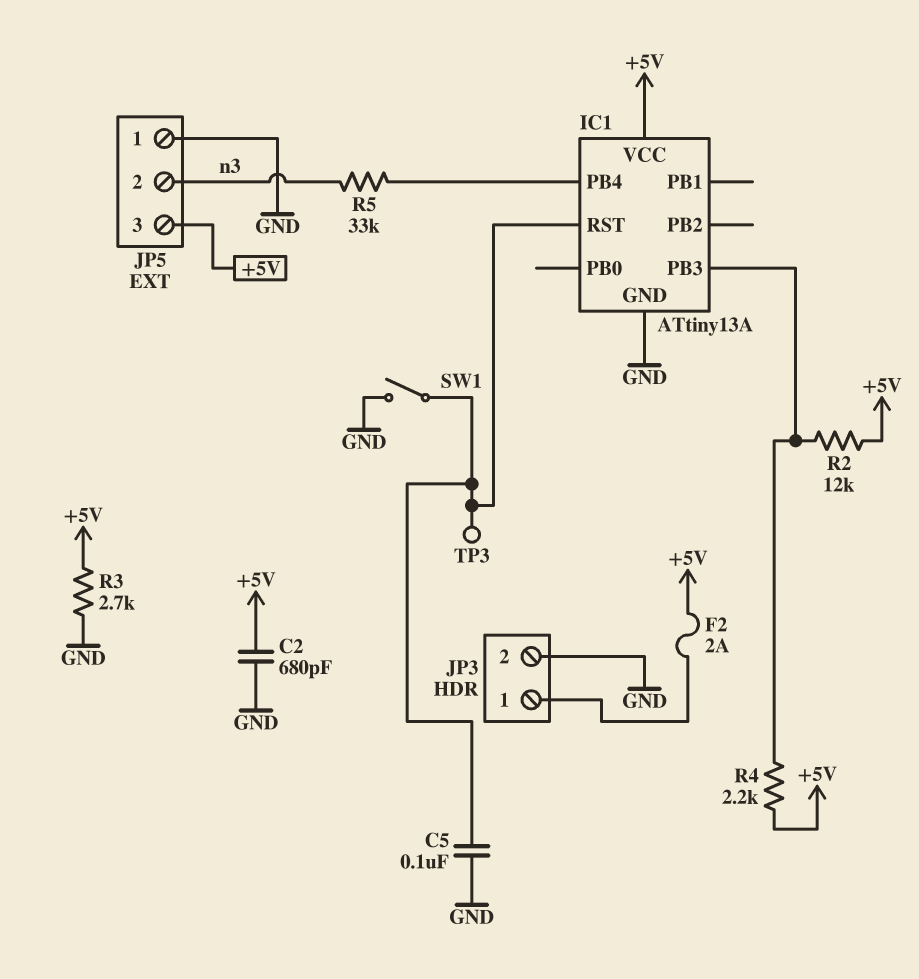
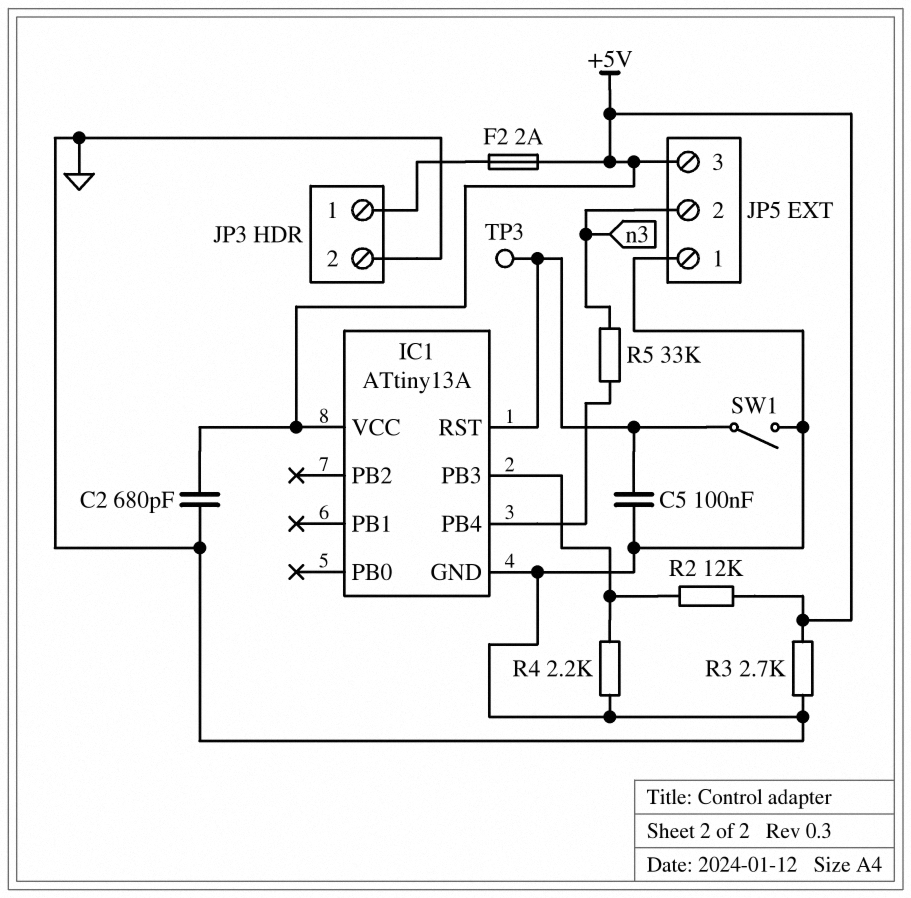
R4: 2.2k (+5V, IC1/PB3) -> 2.2k (GND, IC1/PB3)

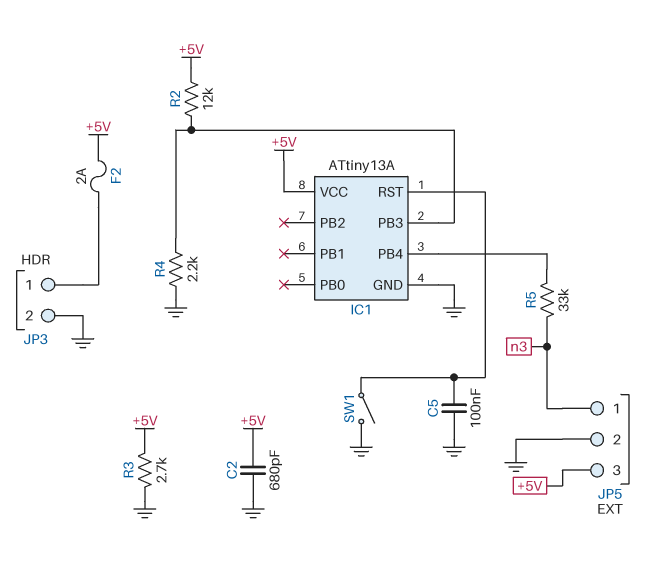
JP5 pin 1: GND -> n3
JP5 pin 2: n3 -> GND
TP3: test point (IC1/RST) -> none

